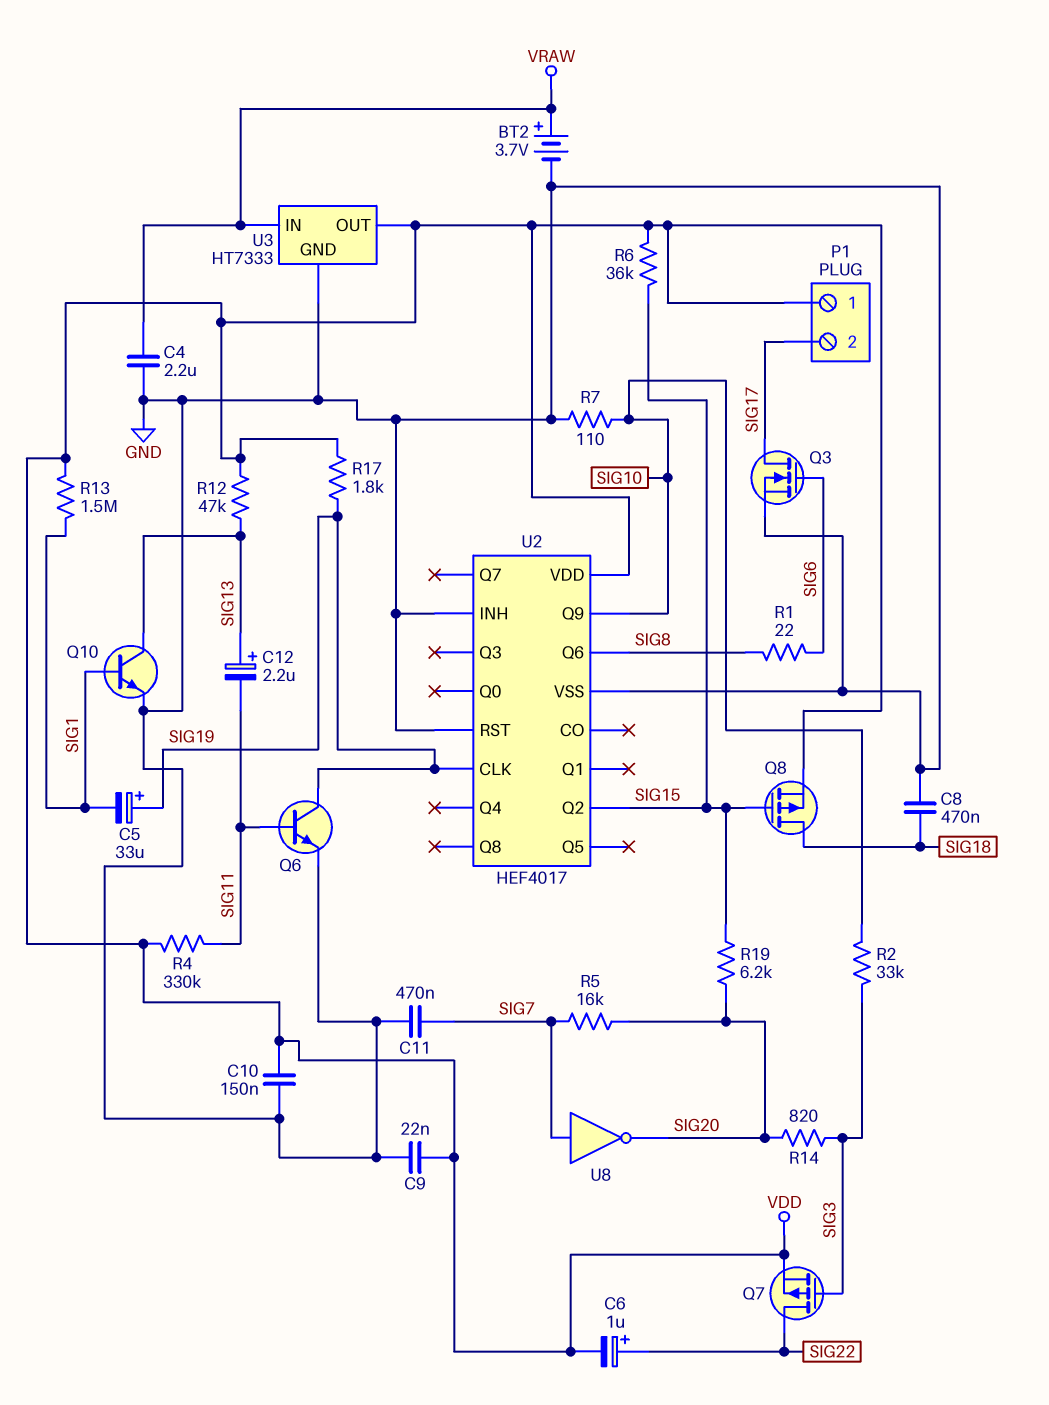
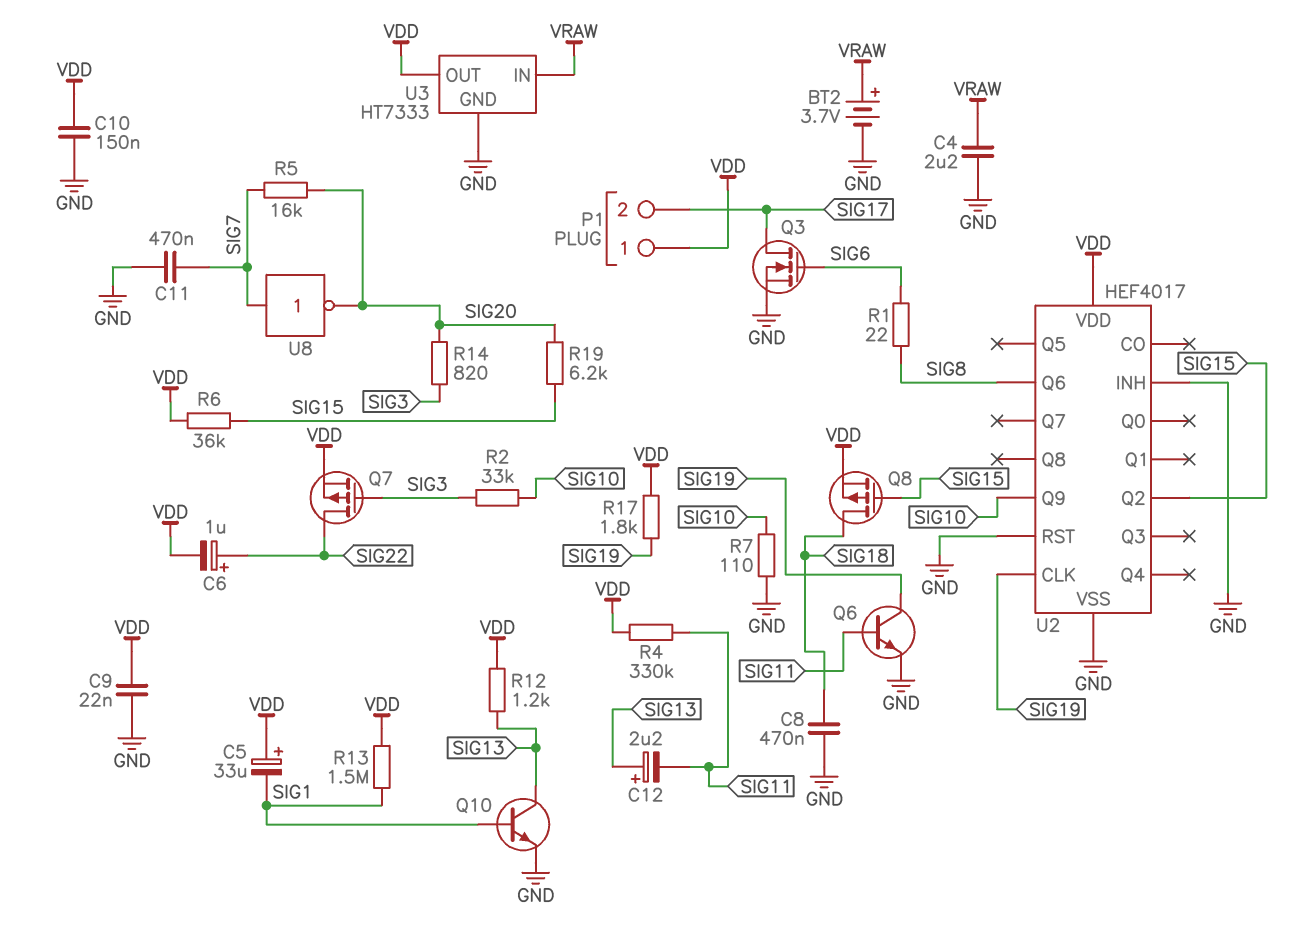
C5: 33uF (plus SIG19, minus SIG1) -> 33uF (plus VDD, minus SIG1)
R12: 47k (SIG13, VDD) -> 1.2k (SIG13, VDD)

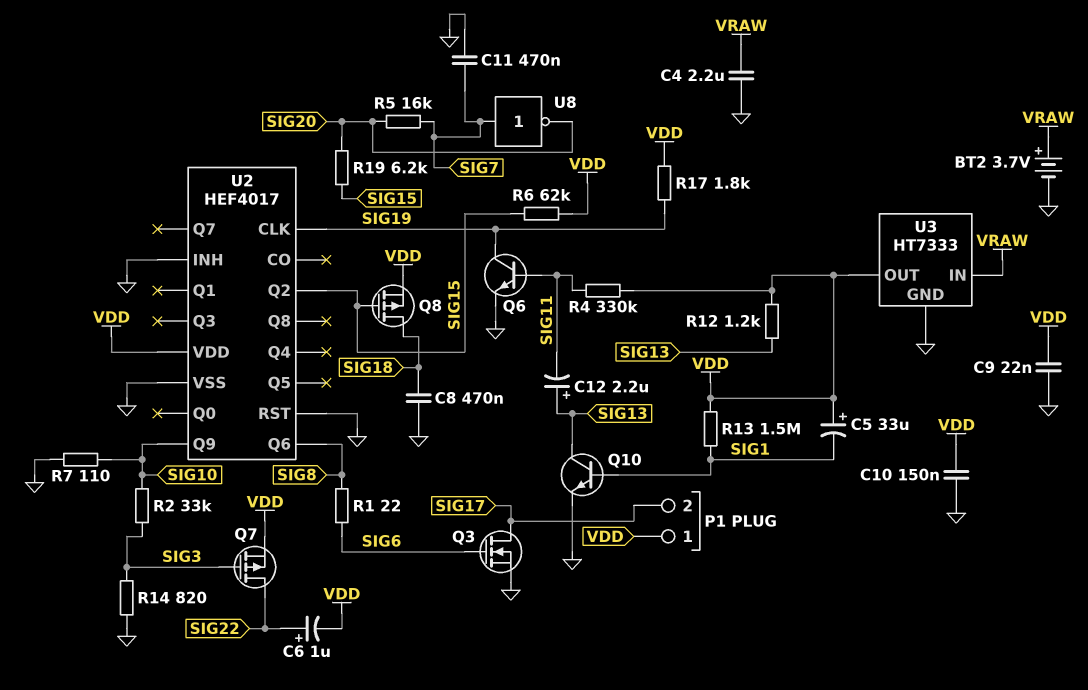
R6: 36k (SIG15, VDD) -> 62k (SIG15, VDD)
R14: 820 (SIG3, SIG20) -> 820 (GND, SIG3)

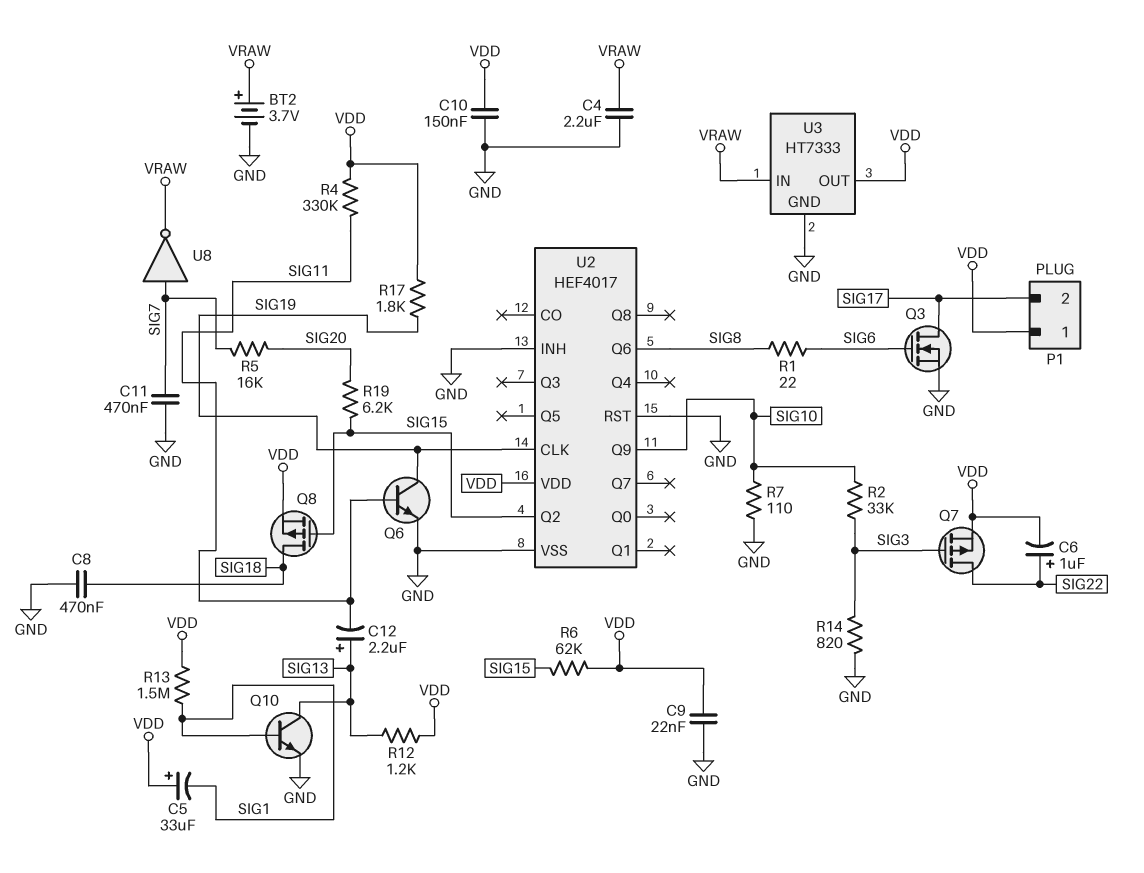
U8: NOT (in SIG7, out SIG20) -> NOT (in SIG7, out VRAW)

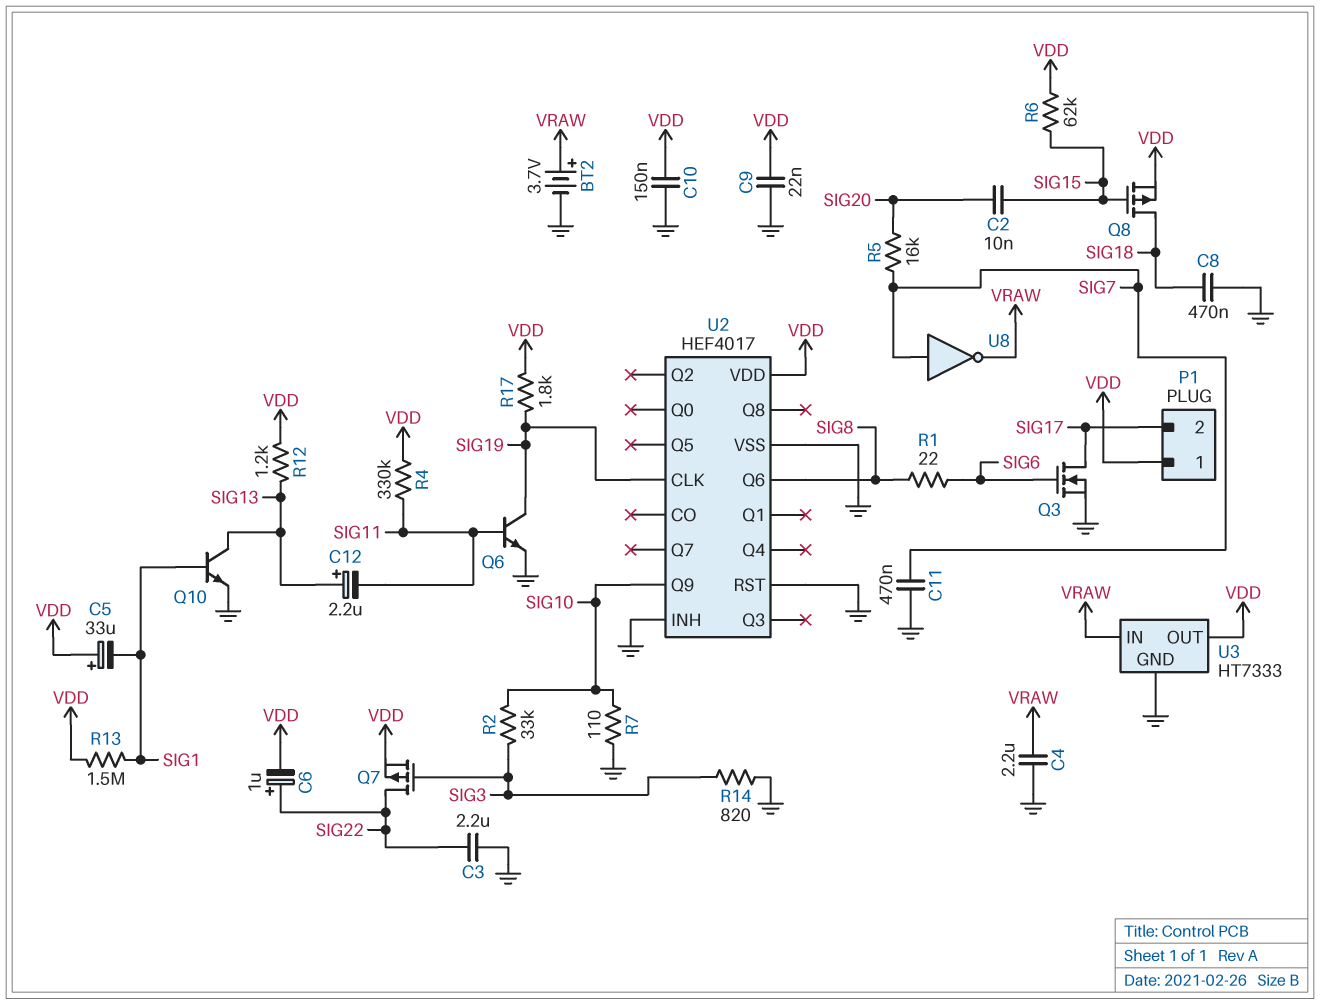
C2: none -> 10nF (SIG15, SIG20)
C3: none -> 2.2uF (GND, SIG22)
R19: 6.2k (SIG15, SIG20) -> none
U2 pin Q2: SIG15 -> none

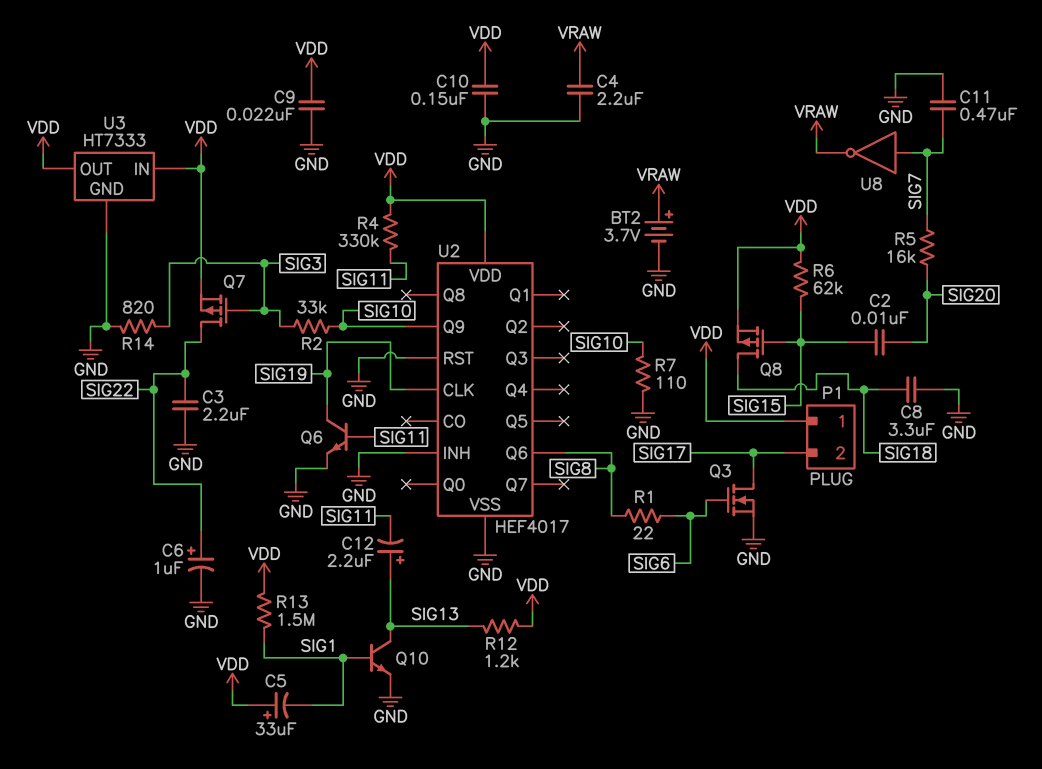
C6: 1uF (plus SIG22, minus VDD) -> 1uF (plus SIG22, minus GND)
C8: 470nF (GND, SIG18) -> 3.3uF (GND, SIG18)
R17: 1.8k (SIG19, VDD) -> none
U3 pin IN: VRAW -> VDD

